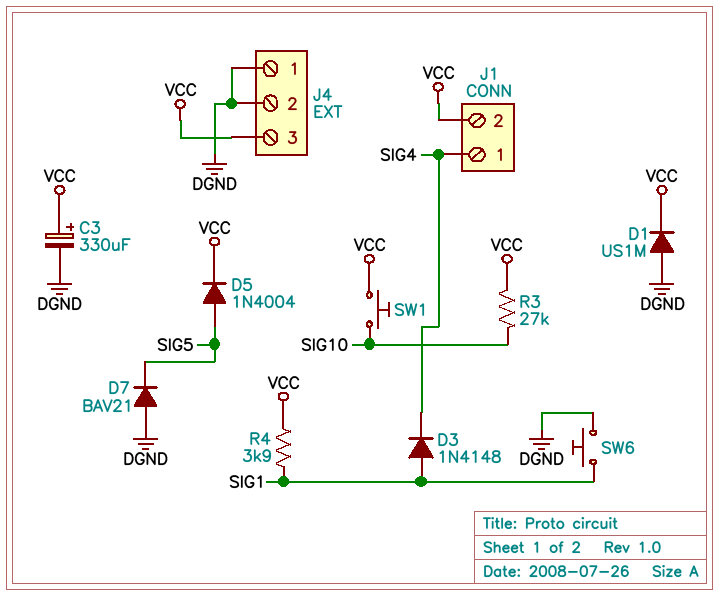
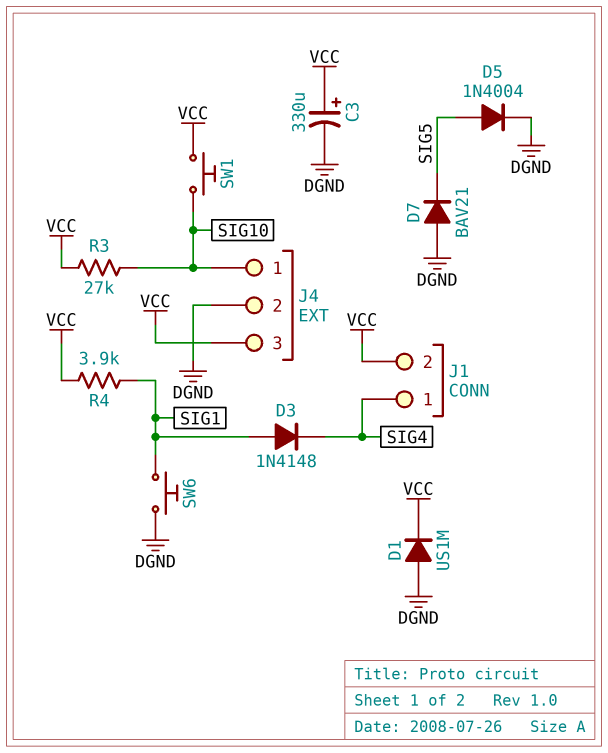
D5: diode 1N4004 (A SIG5, K VCC) -> diode 1N4004 (A SIG5, K DGND)
J4 pin 1: DGND -> SIG10

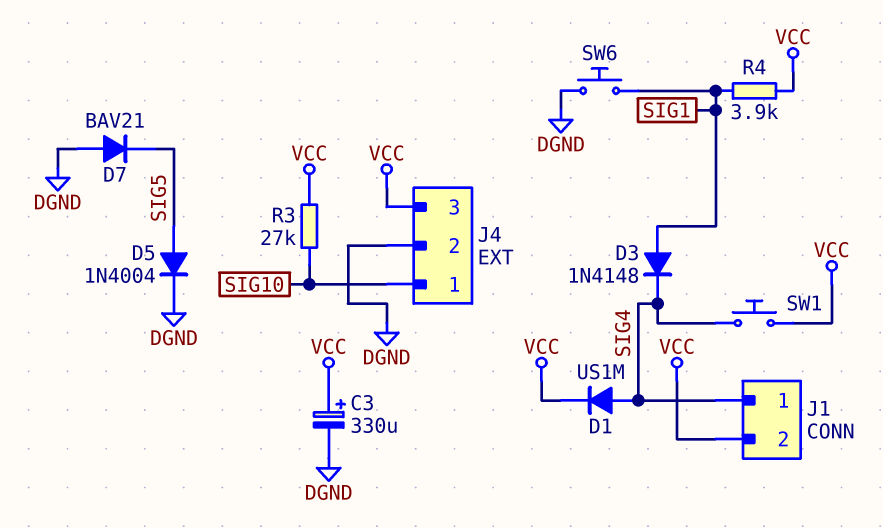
D1: diode US1M (A DGND, K VCC) -> diode US1M (A SIG4, K VCC)
SW1: button (SIG10, VCC) -> button (SIG4, VCC)

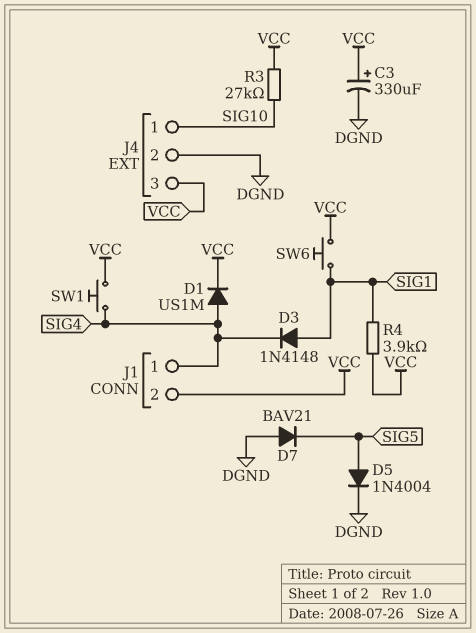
SW6: button (DGND, SIG1) -> button (SIG1, VCC)

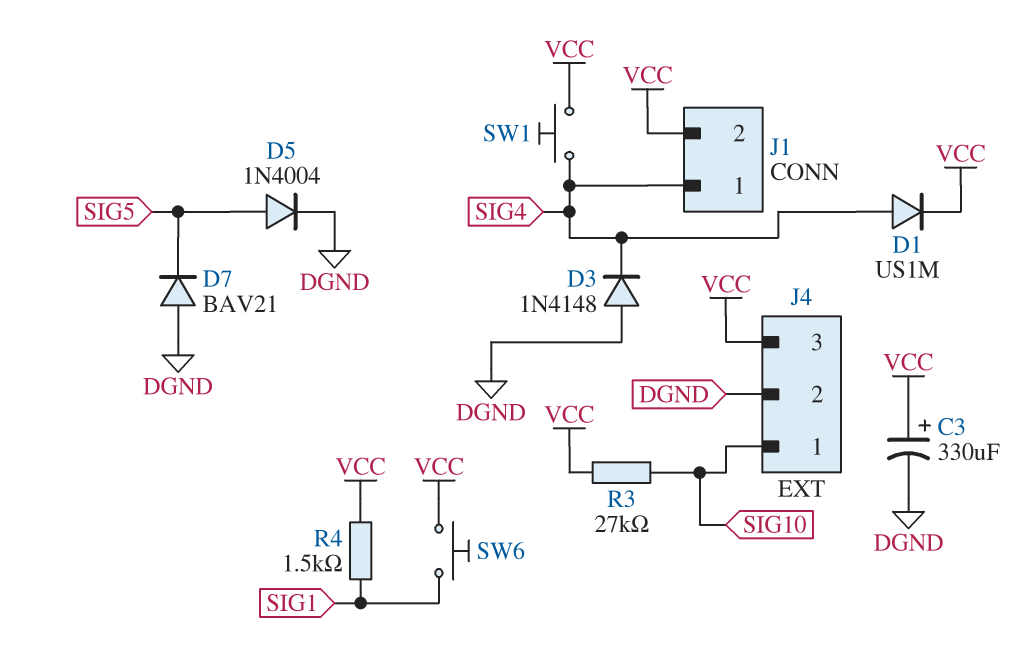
D3: diode 1N4148 (A SIG1, K SIG4) -> diode 1N4148 (A DGND, K SIG4)
R4: 3.9k (SIG1, VCC) -> 1.5k (SIG1, VCC)

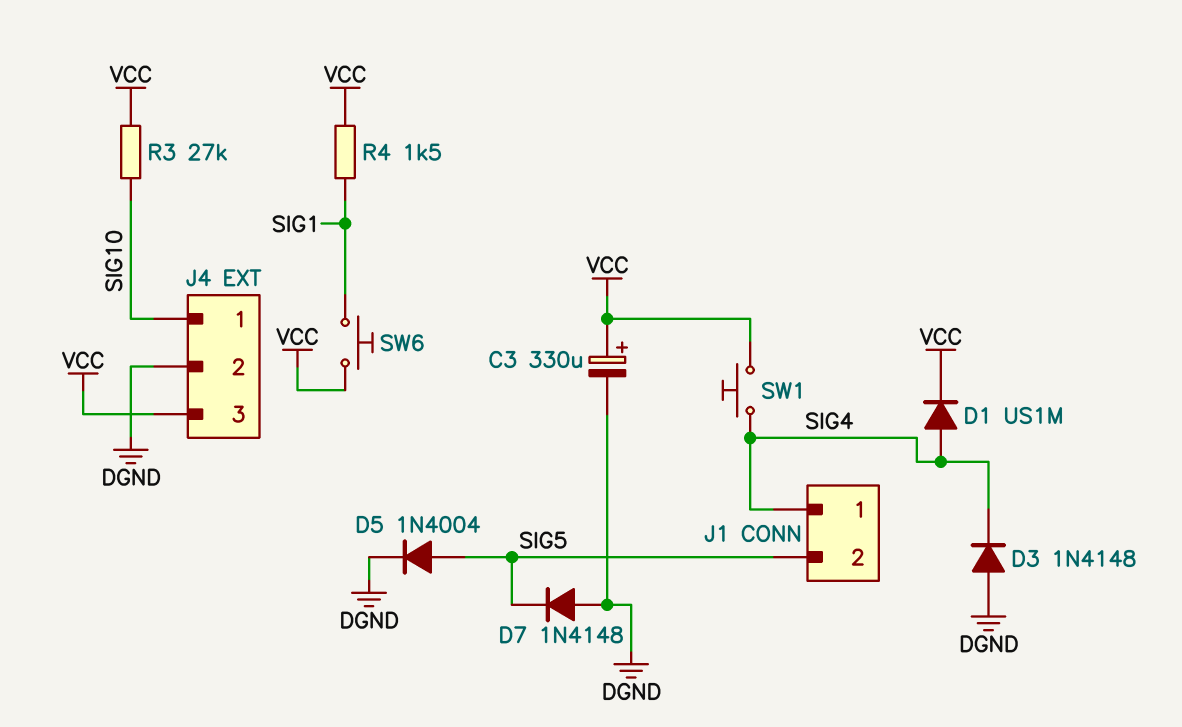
D7: diode BAV21 (A DGND, K SIG5) -> diode 1N4148 (A DGND, K SIG5)
J1 pin 2: VCC -> SIG5

